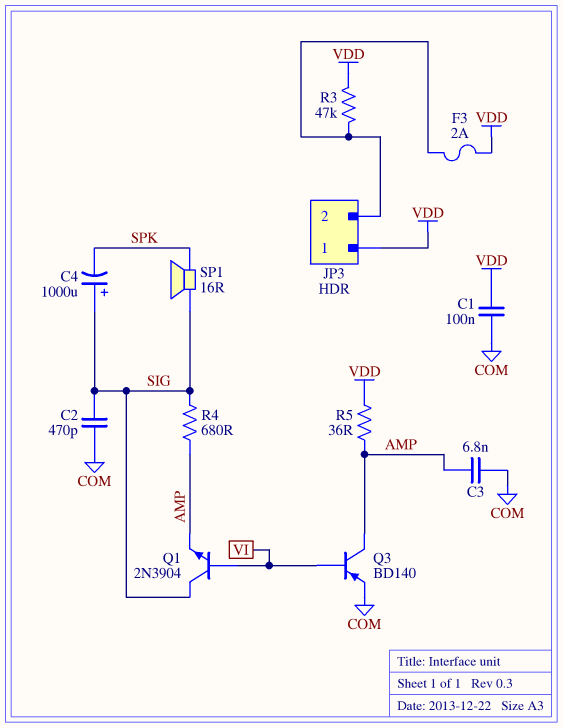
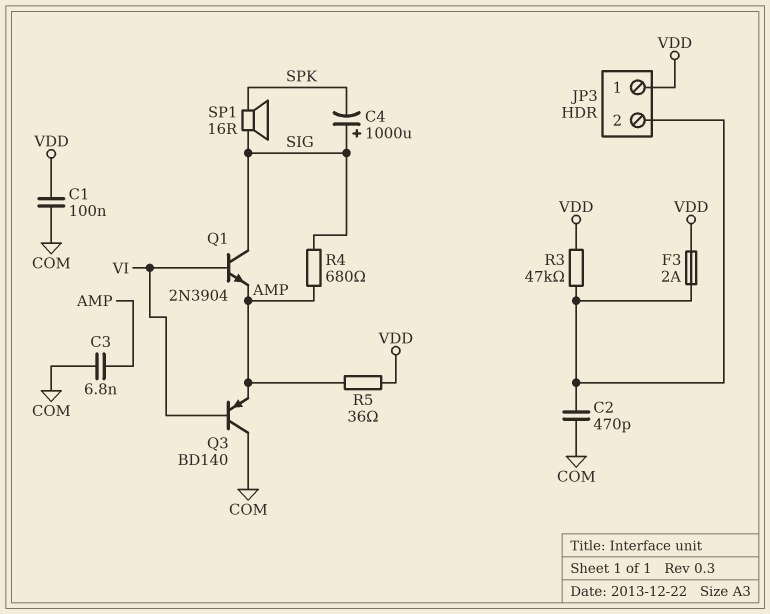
C2: 470pF (COM, SIG) -> 470pF (COM, JP3/2)
Q3: PNP BD140 (B VI, C AMP, E COM) -> PNP BD140 (B VI, C COM, E AMP)

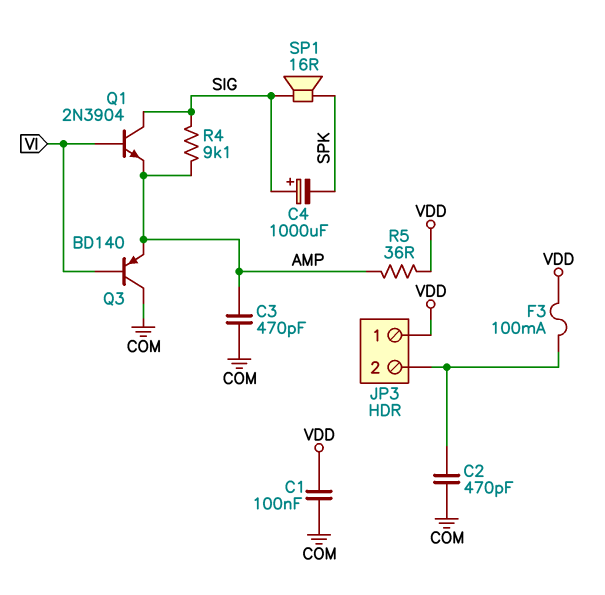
C3: 6.8nF (AMP, COM) -> 470pF (AMP, COM)
F3: 2A (JP3/2, VDD) -> 100mA (JP3/2, VDD)
R3: 47k (JP3/2, VDD) -> none
R4: 680 (AMP, SIG) -> 9.1k (AMP, SIG)

